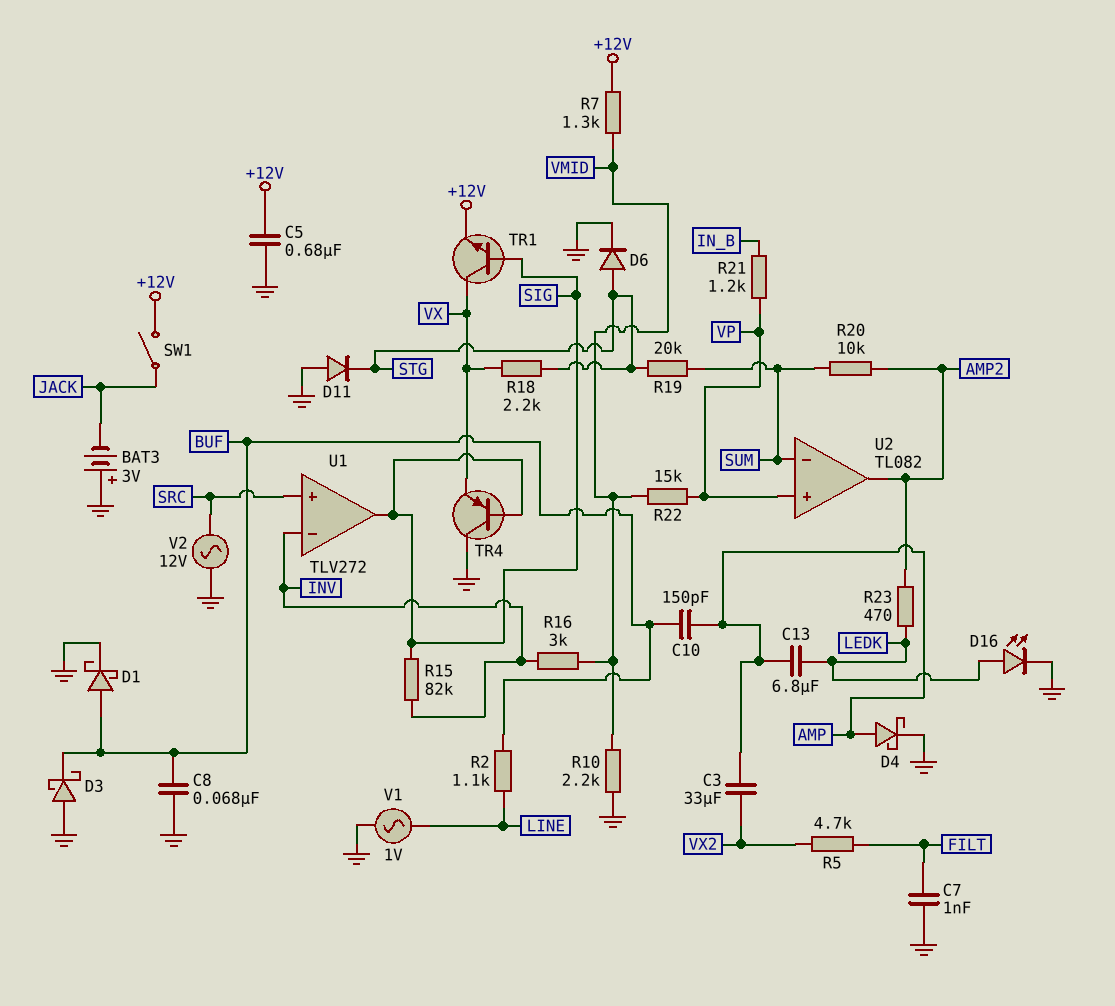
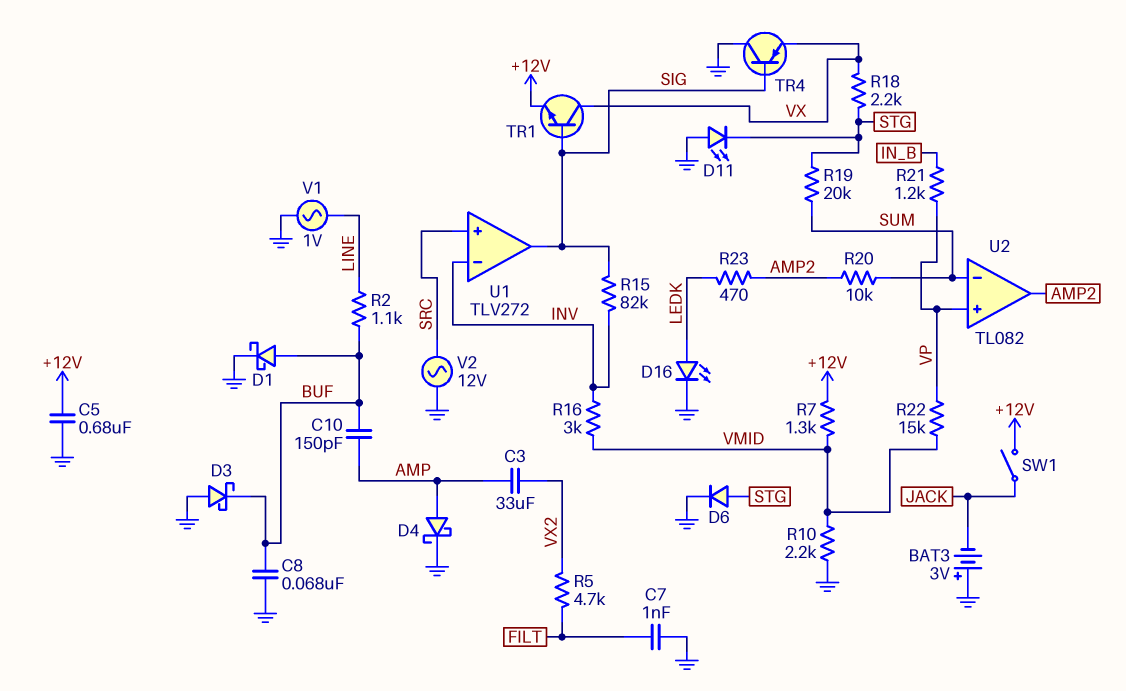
C13: 6.8uF (AMP, LEDK) -> none
D11: diode (A GND, K STG) -> LED (A GND, K STG)

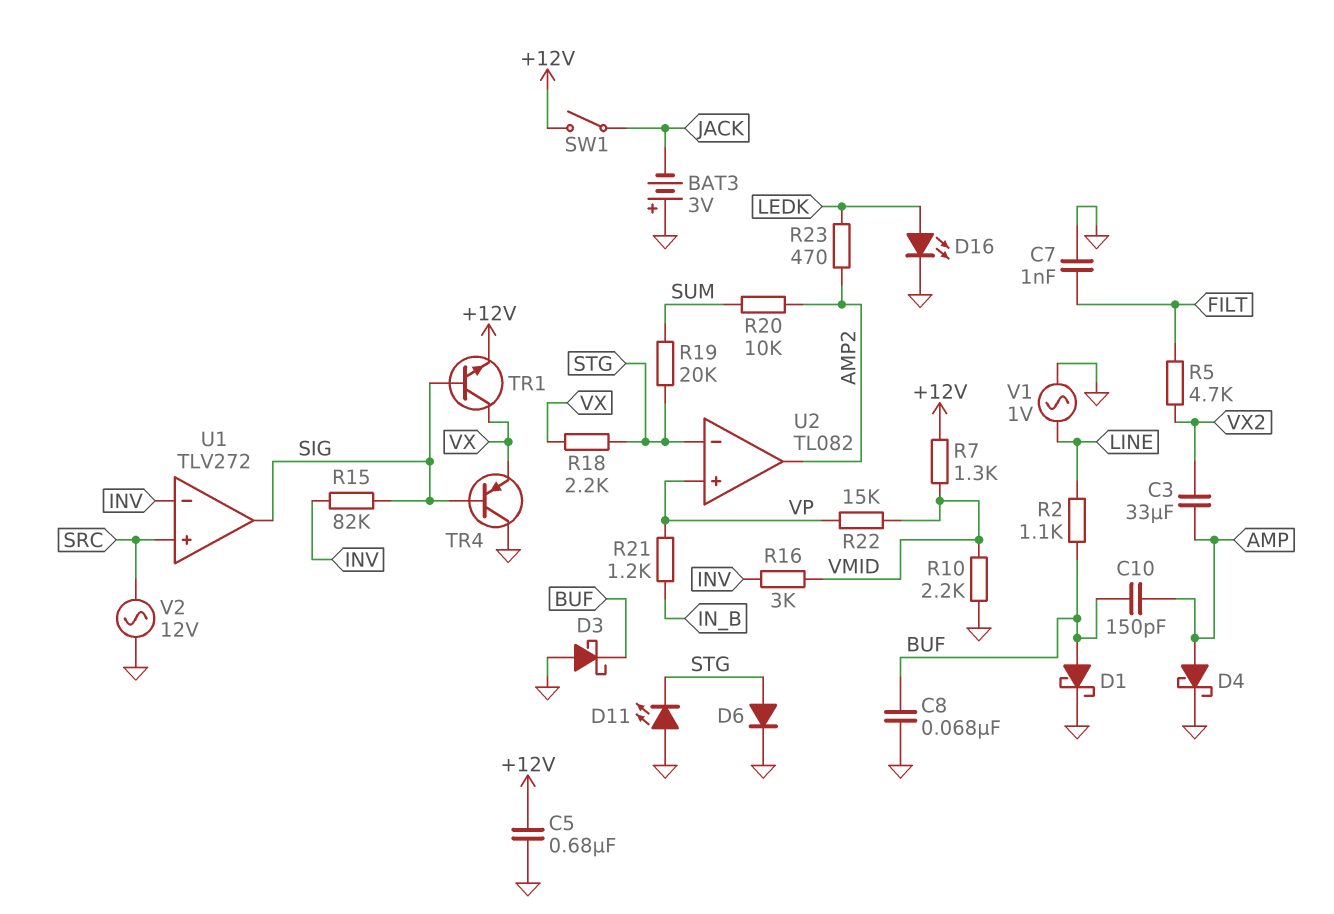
U2 pin in-: SUM -> STG

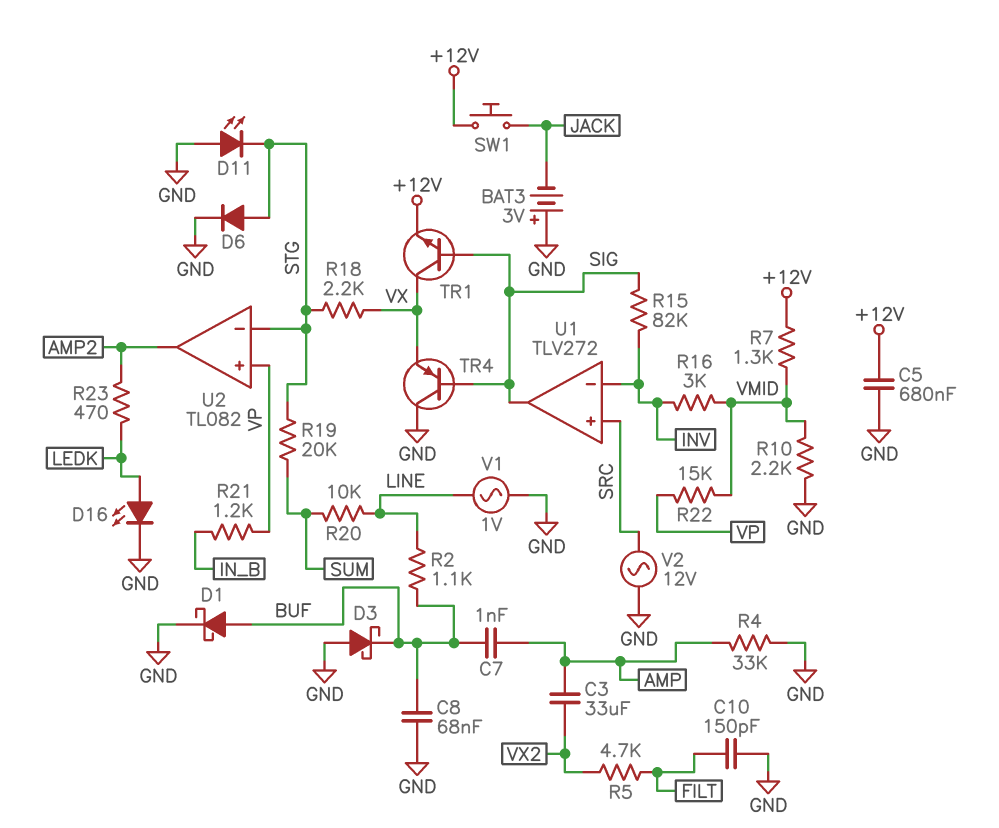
C7: 1nF (FILT, GND) -> 1nF (AMP, BUF)
C10: 150pF (AMP, BUF) -> 150pF (FILT, GND)
D4: schottky (A AMP, K GND) -> none
R4: none -> 33k (AMP, GND)
R20: 10k (AMP2, SUM) -> 10k (LINE, SUM)
SW1: switch (+12V, JACK) -> button (+12V, JACK)

